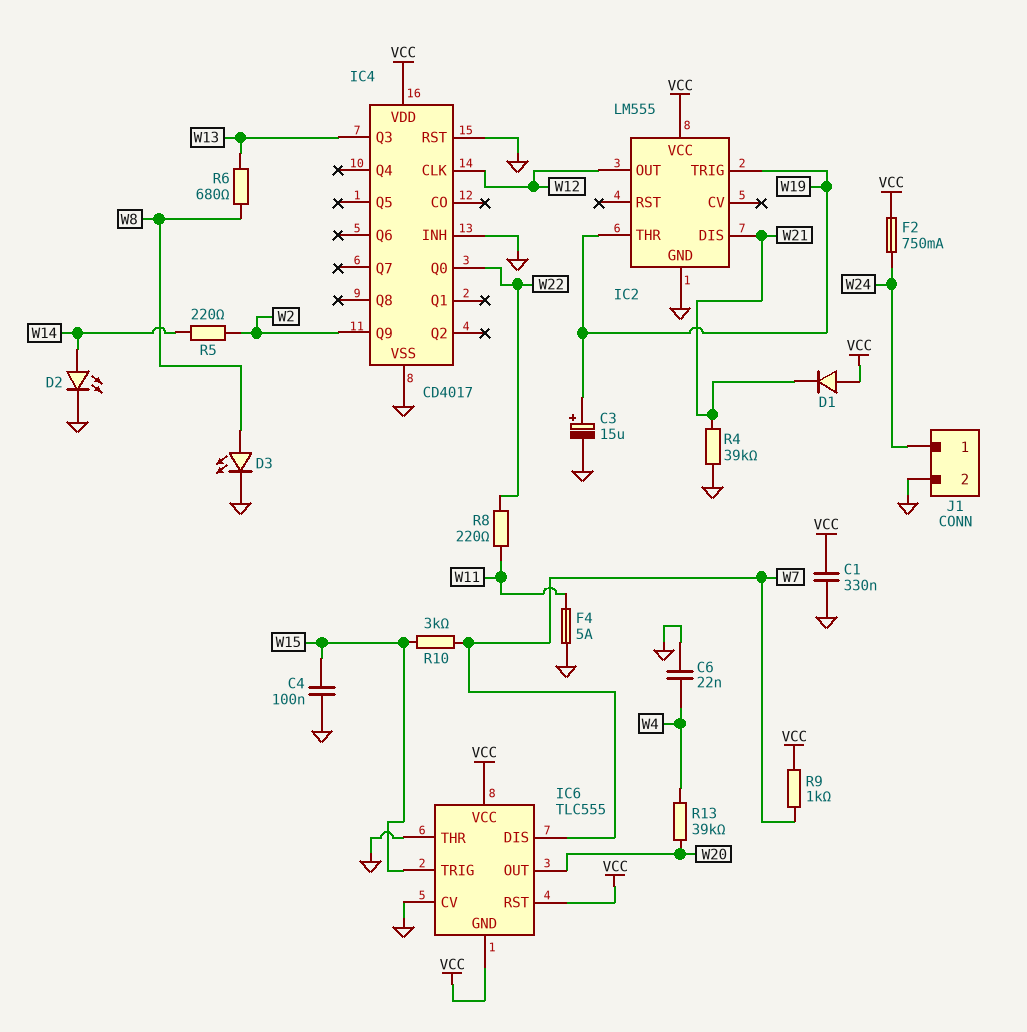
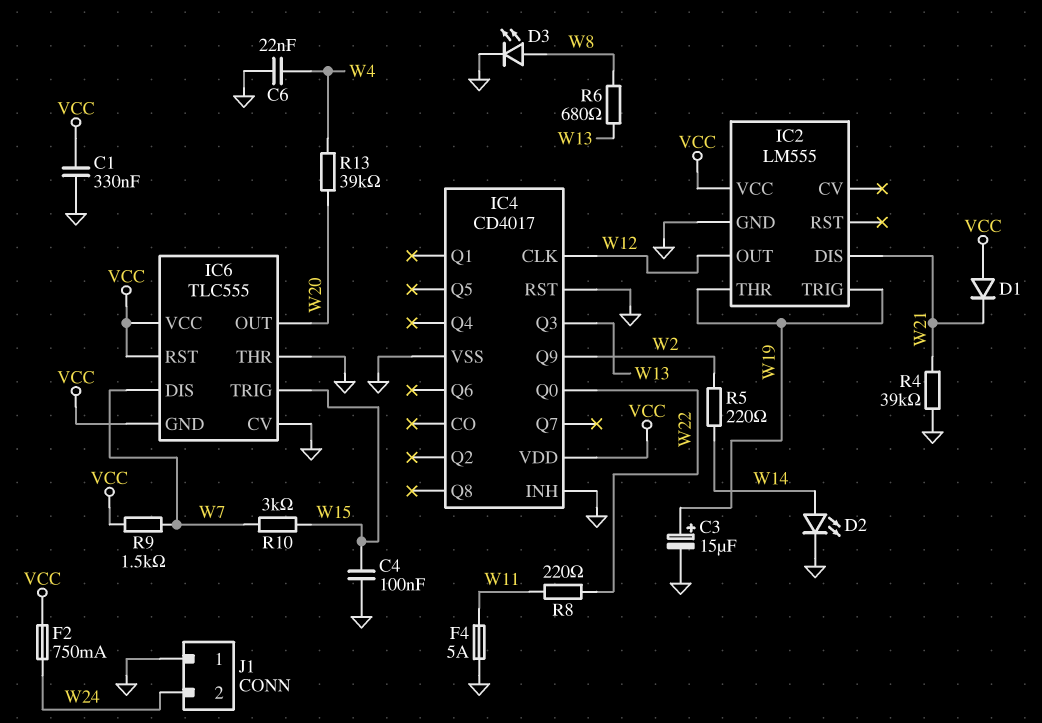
J1 pin 1: W24 -> GND
J1 pin 2: GND -> W24
R9: 1k (VCC, W7) -> 1.5k (VCC, W7)

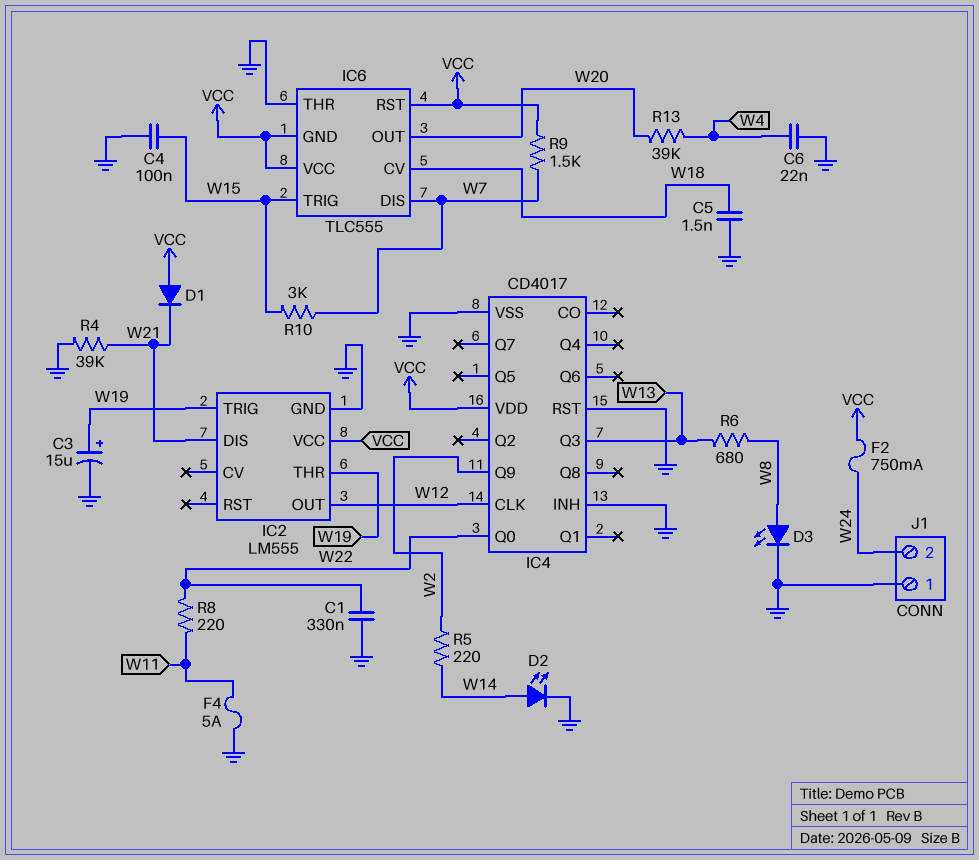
C1: 330nF (GND, VCC) -> 330nF (GND, W22)
C5: none -> 1.5nF (GND, W18)
IC6 pin CV: GND -> W18

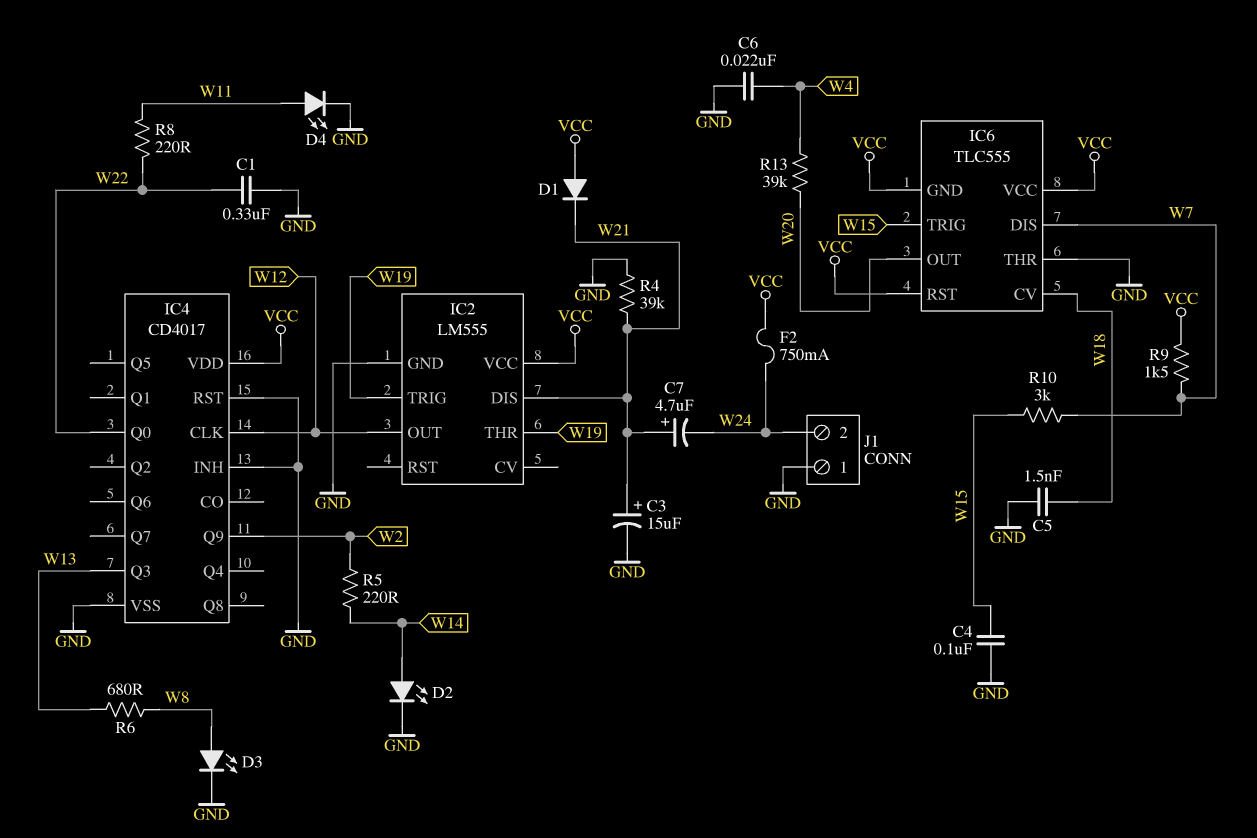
C3: 15uF (plus W19, minus GND) -> 15uF (plus W21, minus GND)
C7: none -> 4.7uF (plus W21, minus W24)
D4: none -> LED (A W11, K GND)
F4: 5A (GND, W11) -> none

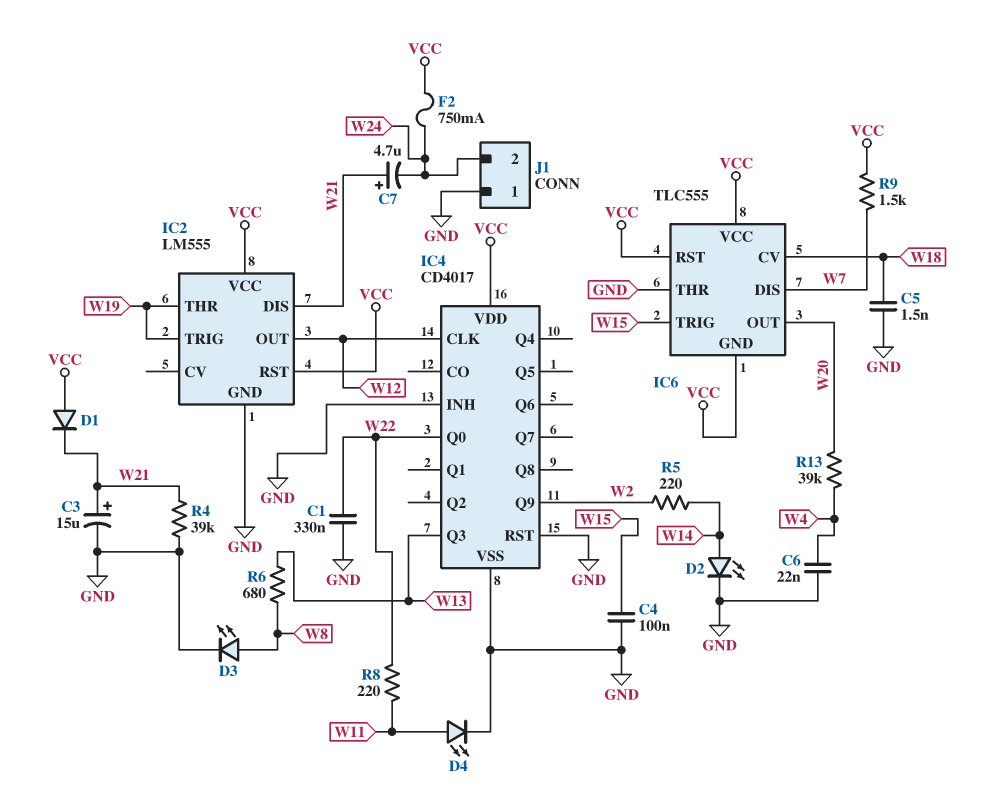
IC2 pin RST: none -> VCC
R10: 3k (W7, W15) -> none

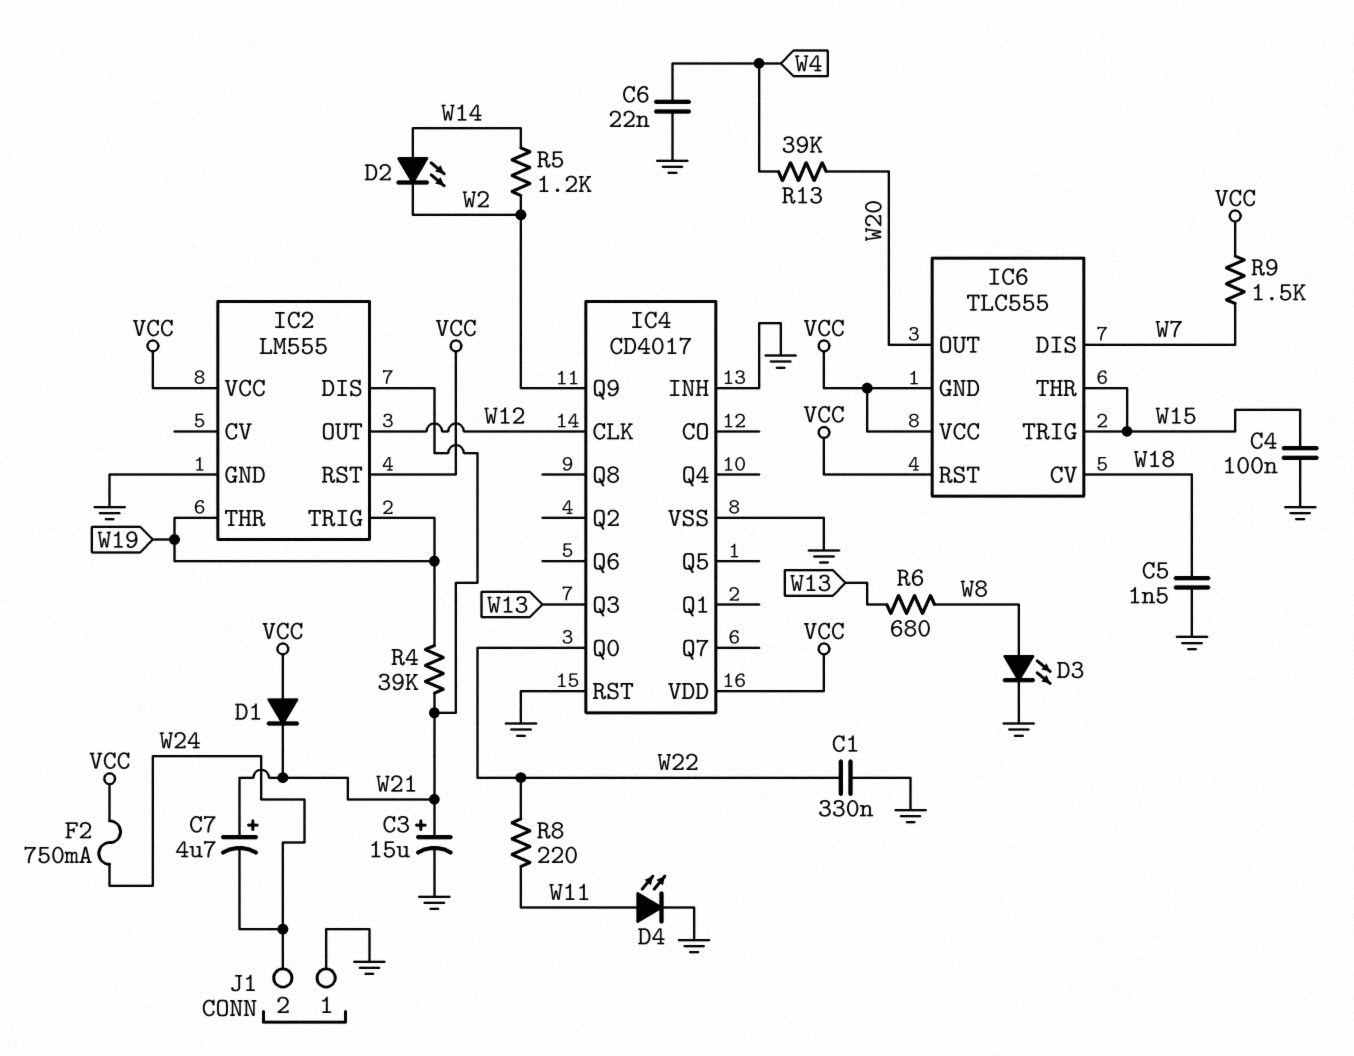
D2: LED (A W14, K GND) -> LED (A W14, K W2)
IC6 pin THR: GND -> W15
R4: 39k (GND, W21) -> 39k (W19, W21)
R5: 220 (W2, W14) -> 1.2k (W2, W14)

